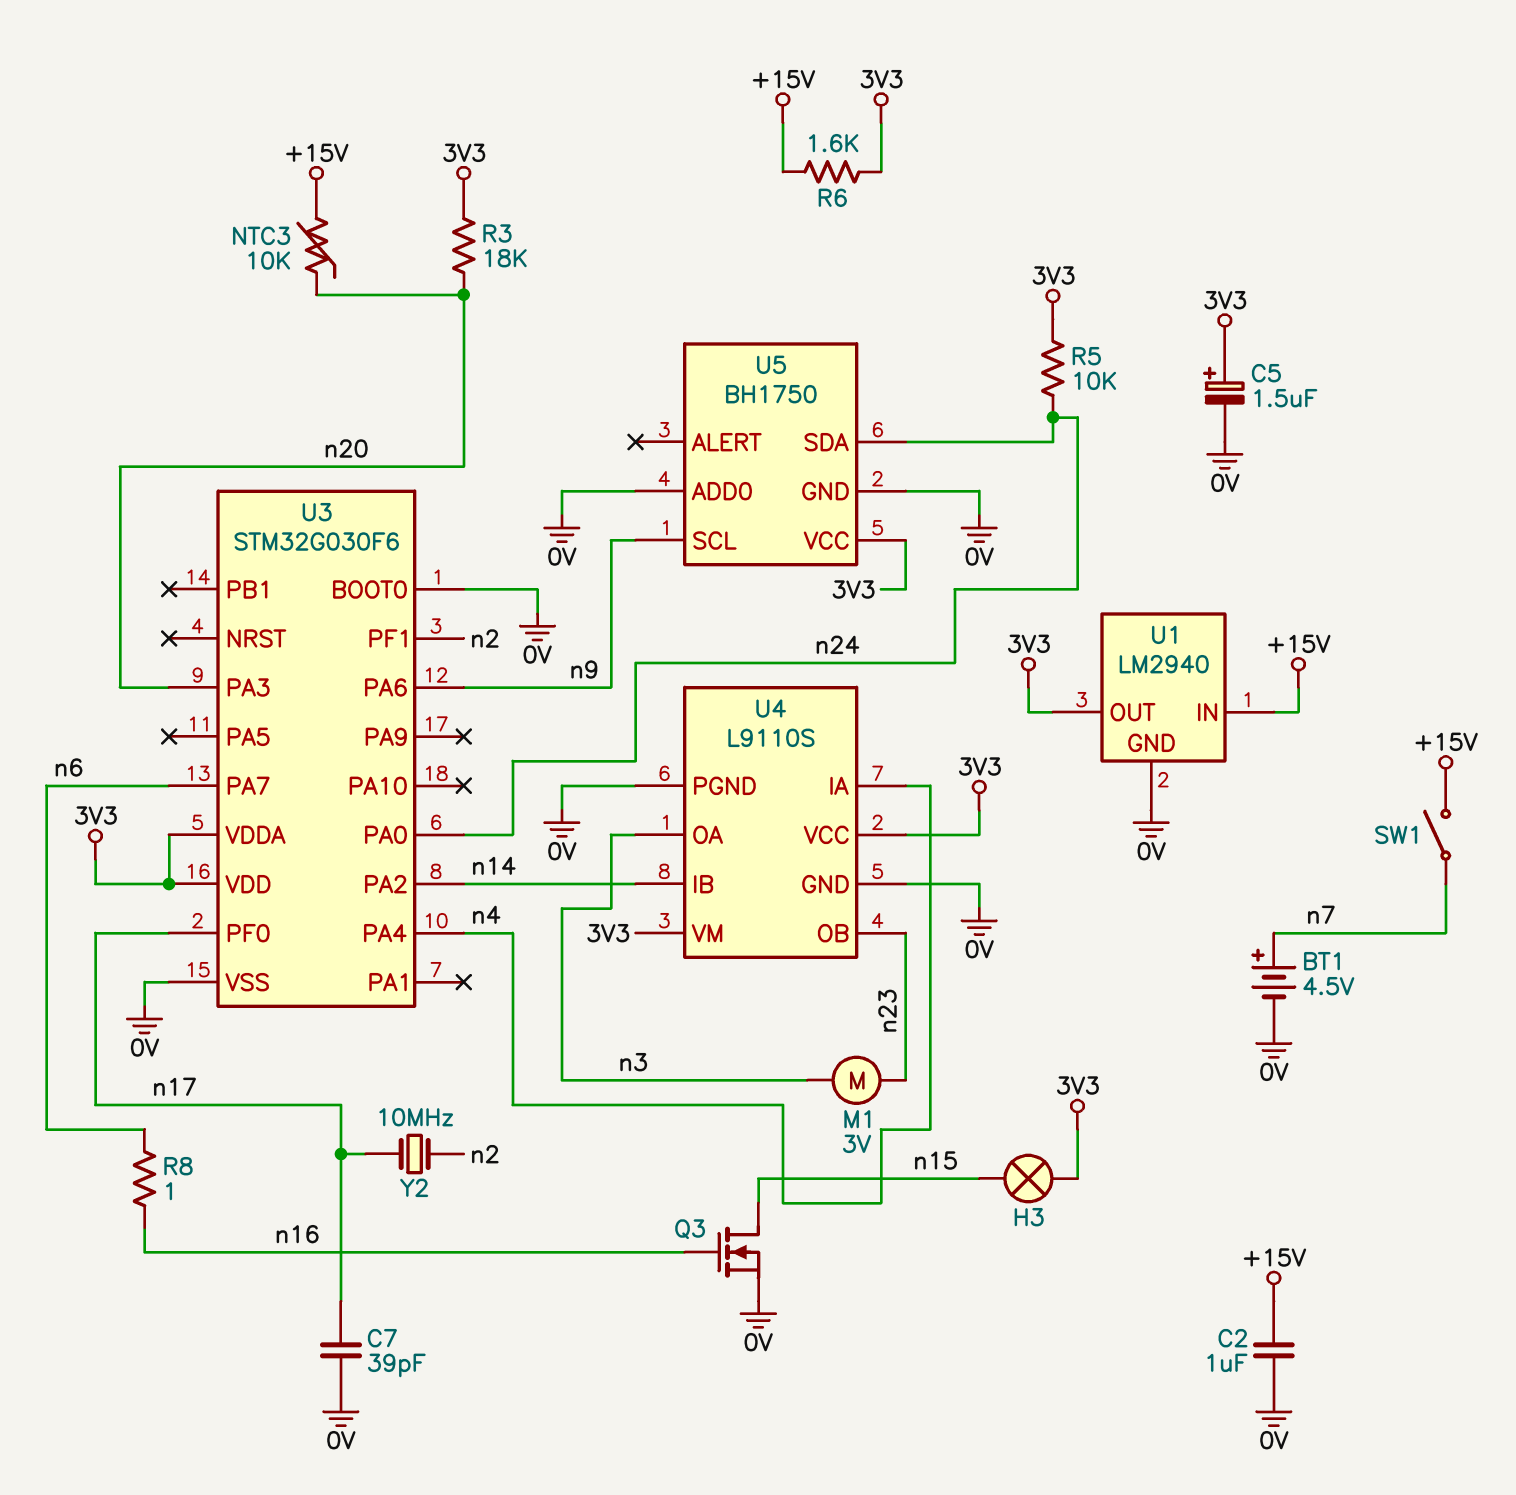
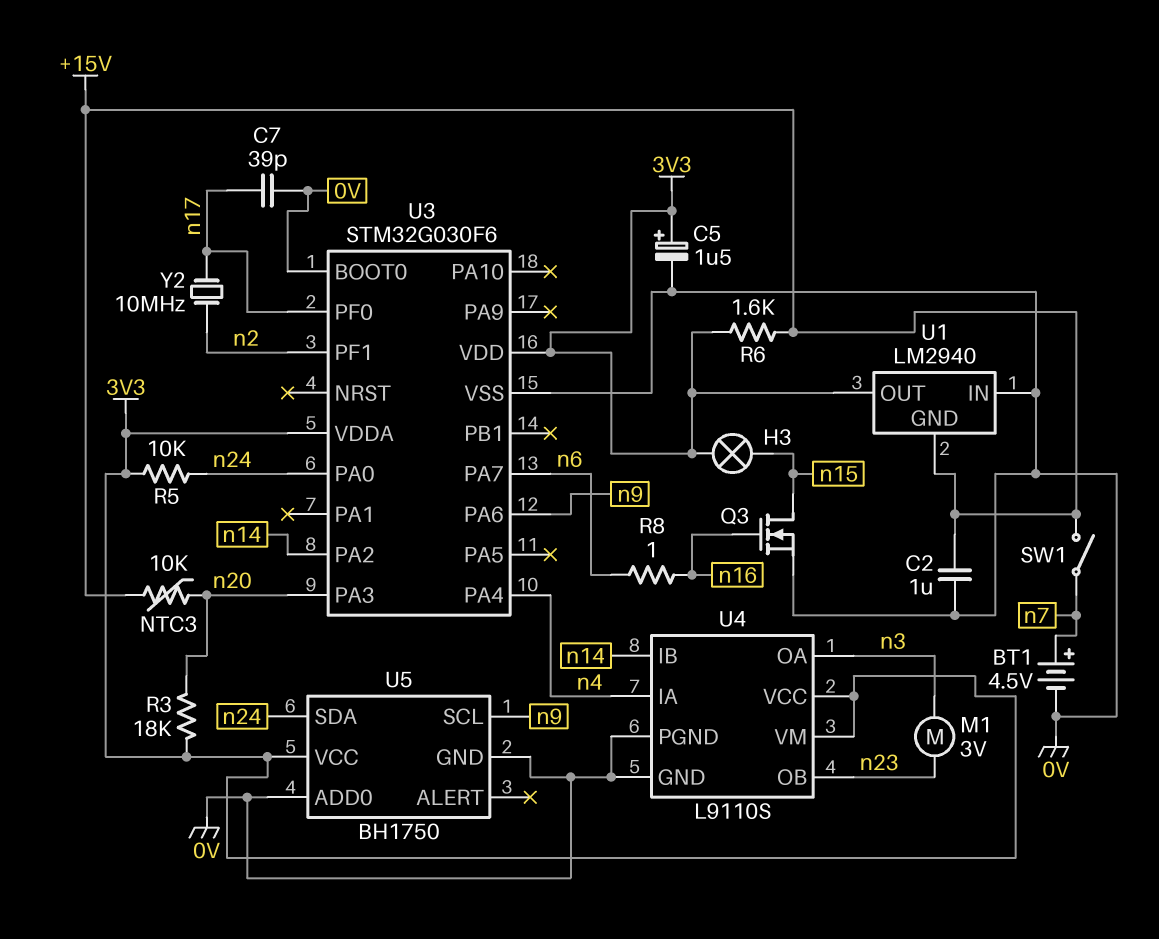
U1 pin GND: 0V -> +15V
U1 pin IN: +15V -> 0V

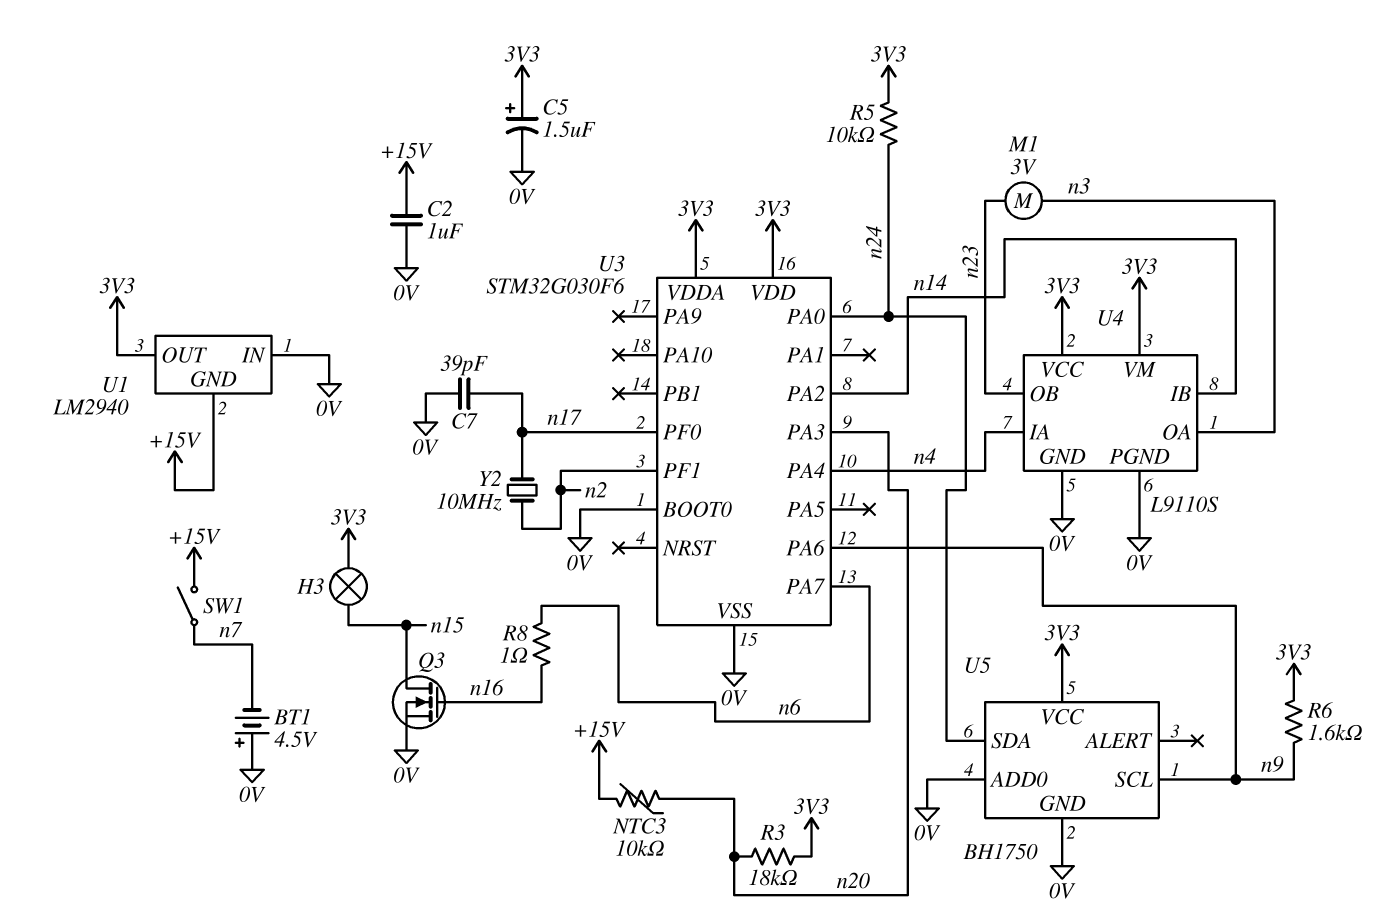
BT1: 4.5V (plus n7, minus 0V) -> 4.5V (plus 0V, minus n7)
R6: 1.6k (+15V, 3V3) -> 1.6k (3V3, n9)

